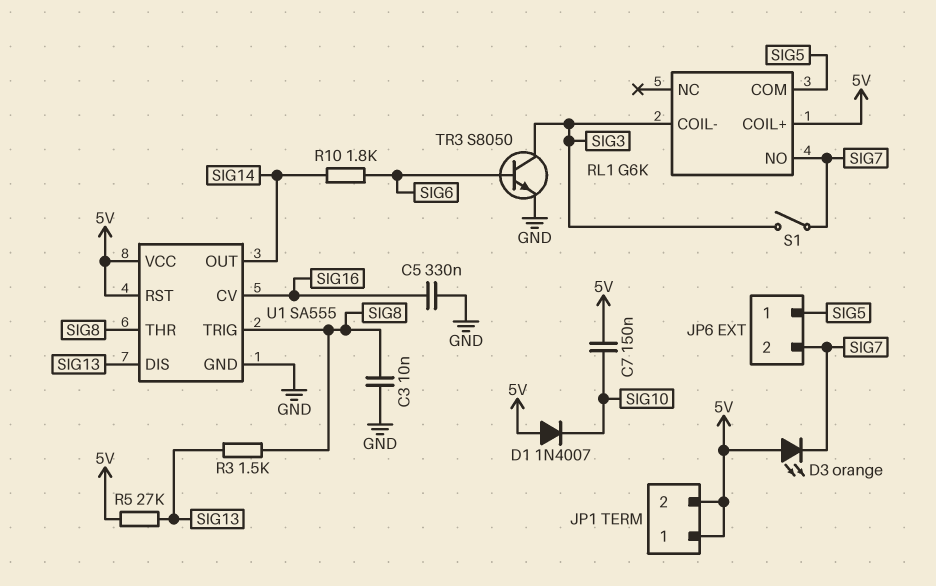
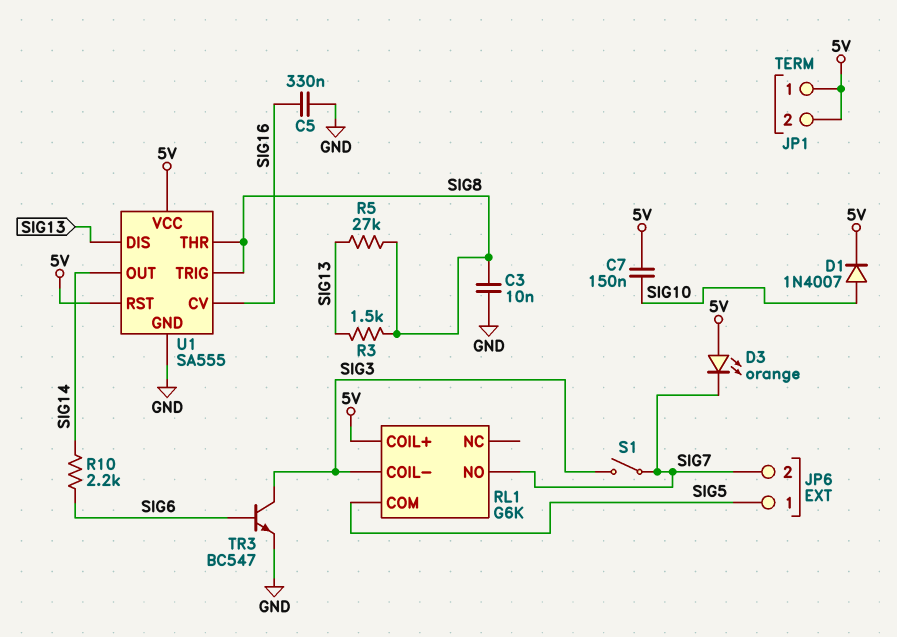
D1: diode 1N4007 (A 5V, K SIG10) -> diode 1N4007 (A SIG10, K 5V)
R5: 27k (5V, SIG13) -> 27k (SIG8, SIG13)
R10: 1.8k (SIG6, SIG14) -> 2.2k (SIG6, SIG14)
TR3: NPN S8050 (B SIG6, C SIG3, E GND) -> NPN BC547 (B SIG6, C SIG3, E GND)

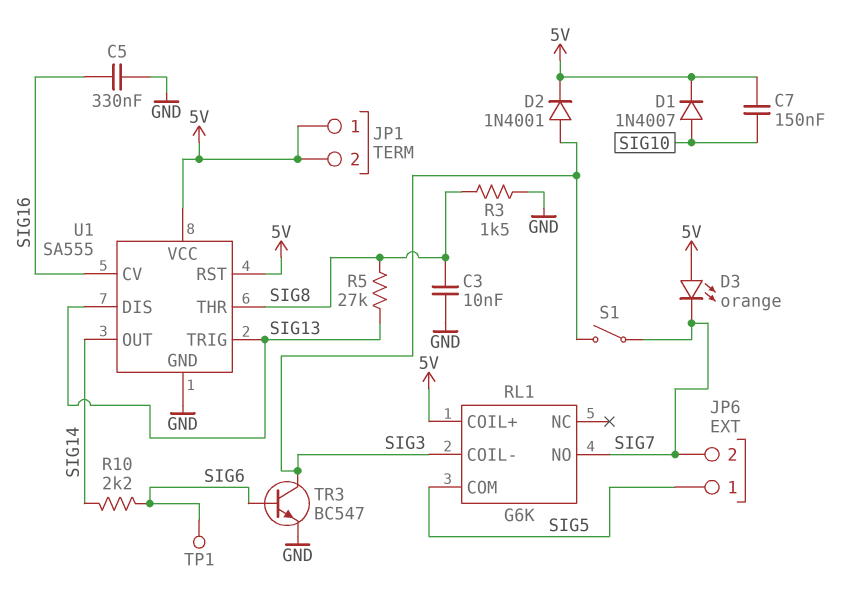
D2: none -> diode 1N4001 (A SIG3, K 5V)
R3: 1.5k (SIG8, SIG13) -> 1.5k (GND, SIG8)
TP1: none -> test point (SIG6)
U1 pin TRIG: SIG8 -> SIG13

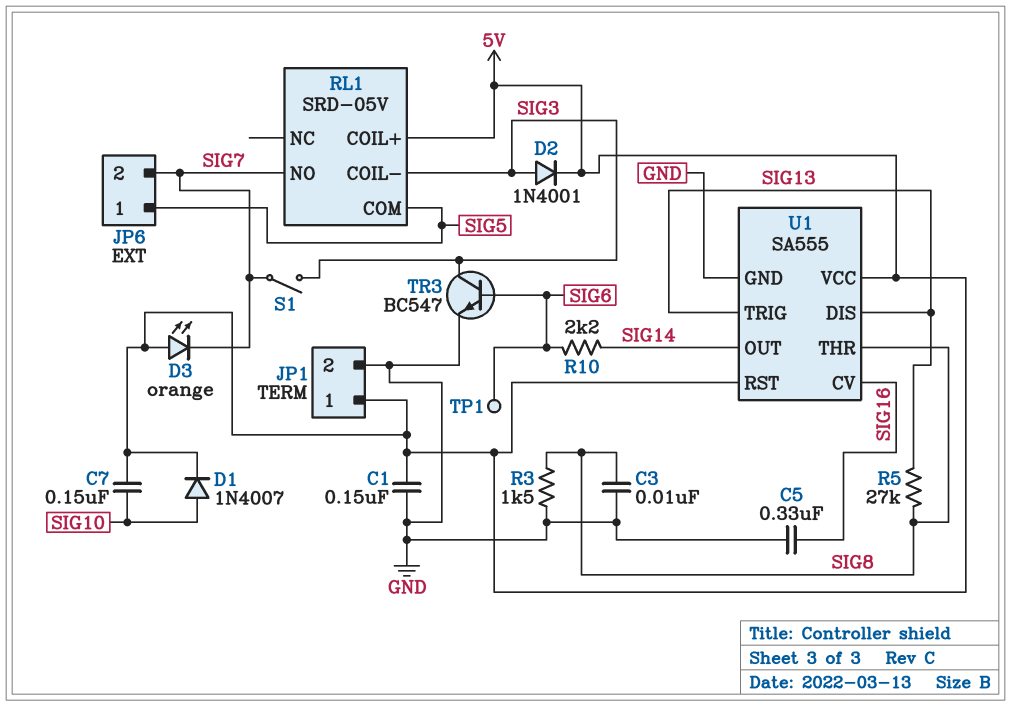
C1: none -> 150nF (5V, GND)
JP1 pin 2: 5V -> GND
RL1: G6K -> SRD-05V

